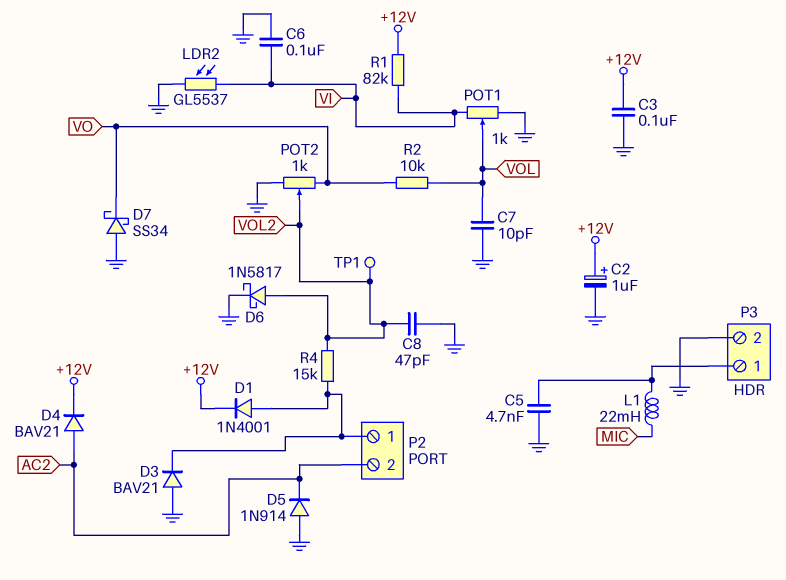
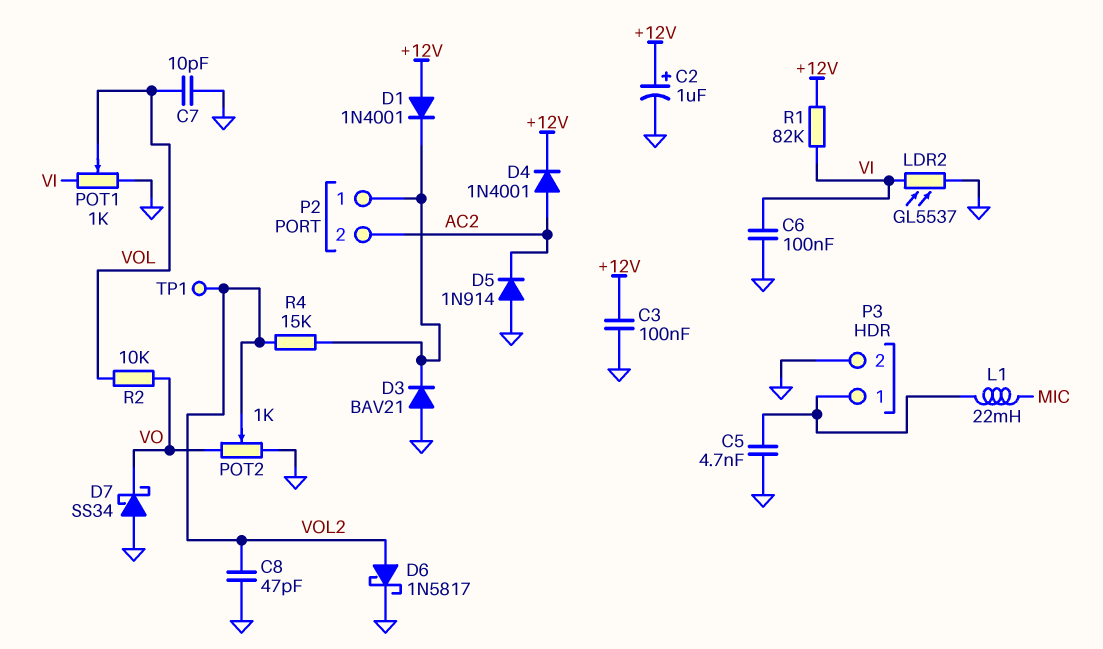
D1: diode 1N4001 (A P2/1, K +12V) -> diode 1N4001 (A +12V, K P2/1)
D4: diode BAV21 (A AC2, K +12V) -> diode 1N4001 (A AC2, K +12V)

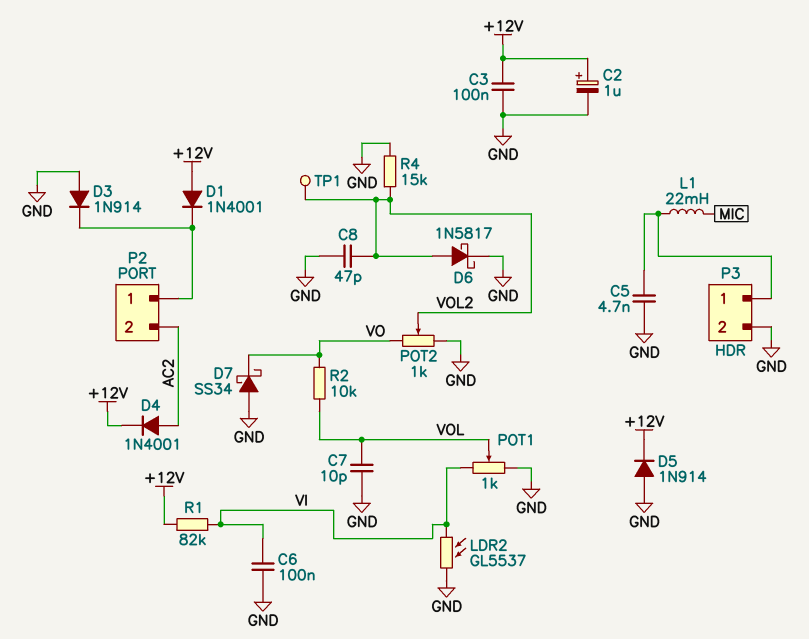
D3: diode BAV21 (A GND, K P2/1) -> diode 1N914 (A GND, K P2/1)
D5: diode 1N914 (A GND, K AC2) -> diode 1N914 (A GND, K +12V)
R4: 15k (P2/1, VOL2) -> 15k (GND, VOL2)

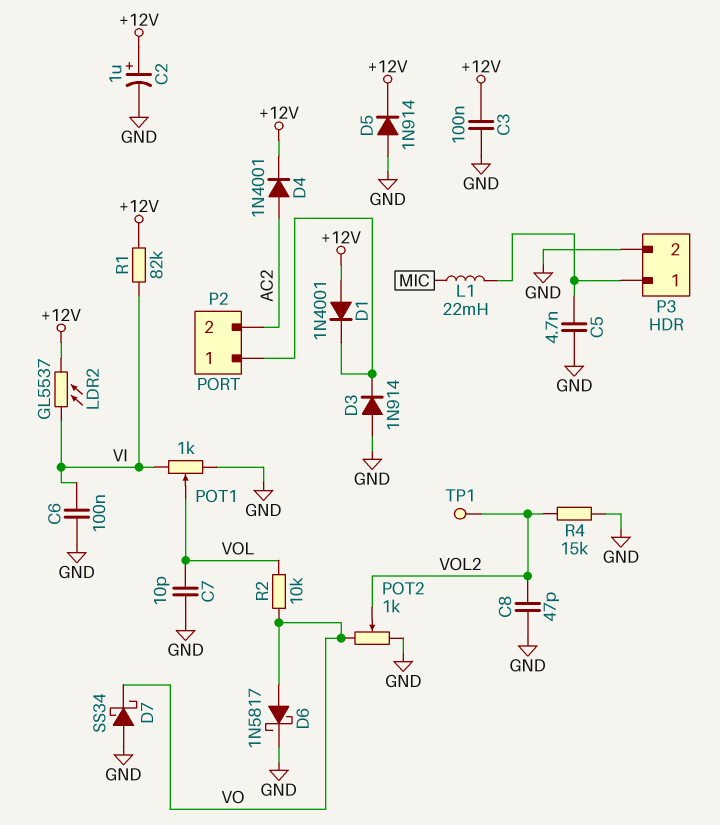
D6: schottky 1N5817 (A VOL2, K GND) -> schottky 1N5817 (A VO, K GND)
LDR2: GL5537 (GND, VI) -> GL5537 (+12V, VI)

